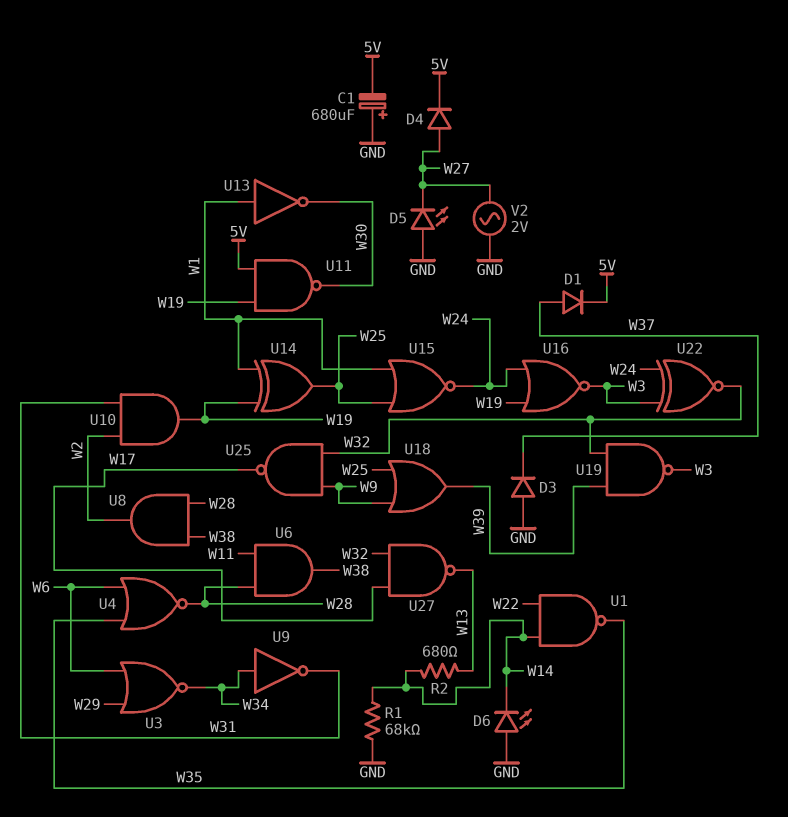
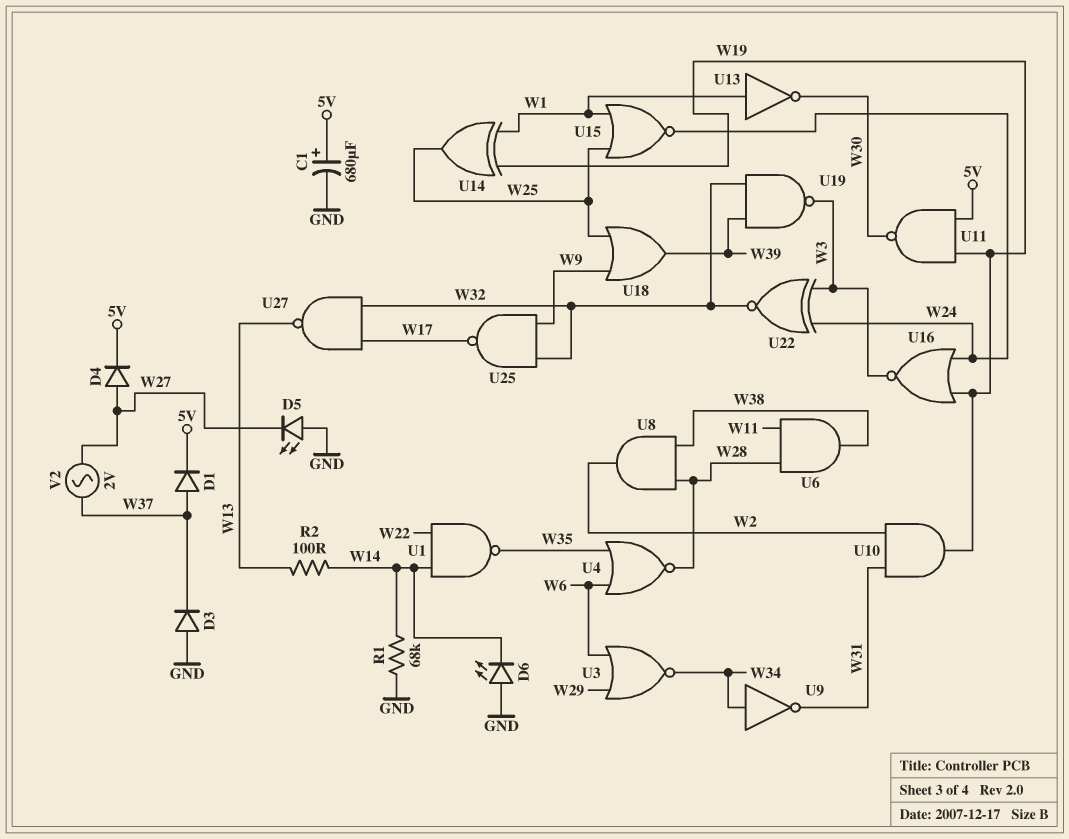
C1: 680uF (plus GND, minus 5V) -> 680uF (plus 5V, minus GND)
R2: 680 (W13, W14) -> 100 (W13, W14)
V2: AC 2V (GND, W27) -> AC 2V (W27, W37)

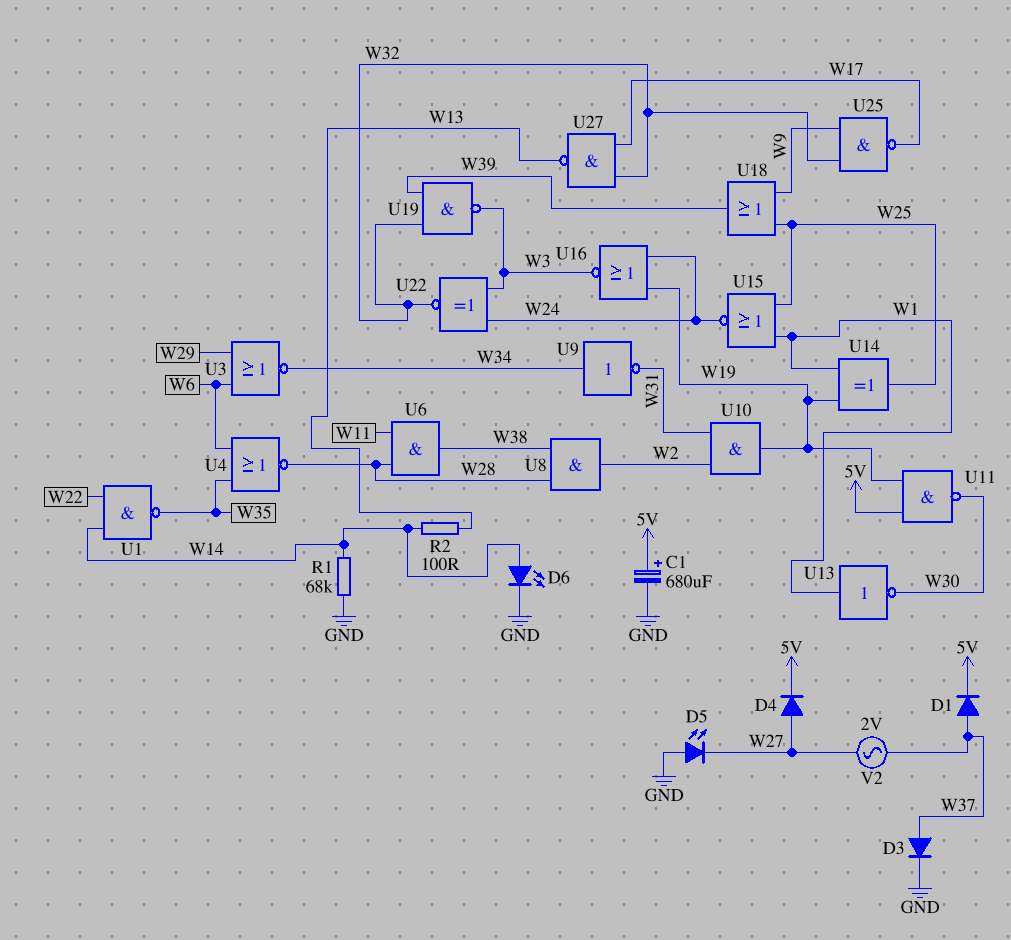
D3: diode (A GND, K W37) -> diode (A W37, K GND)
D6: LED (A GND, K W14) -> LED (A W14, K GND)

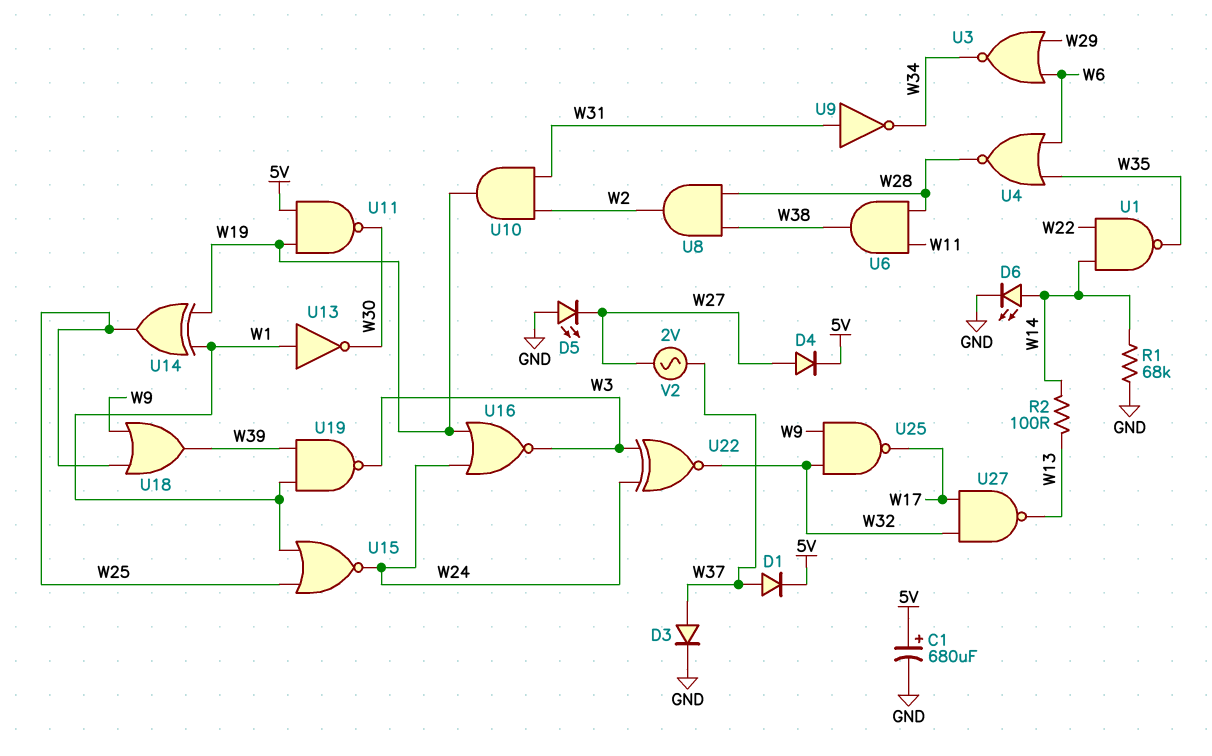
U9: NOT (in W34, out W31) -> NOT (in W31, out W34)
U19: NAND (in W32, in W39, out W3) -> NAND (in W1, in W39, out W3)

